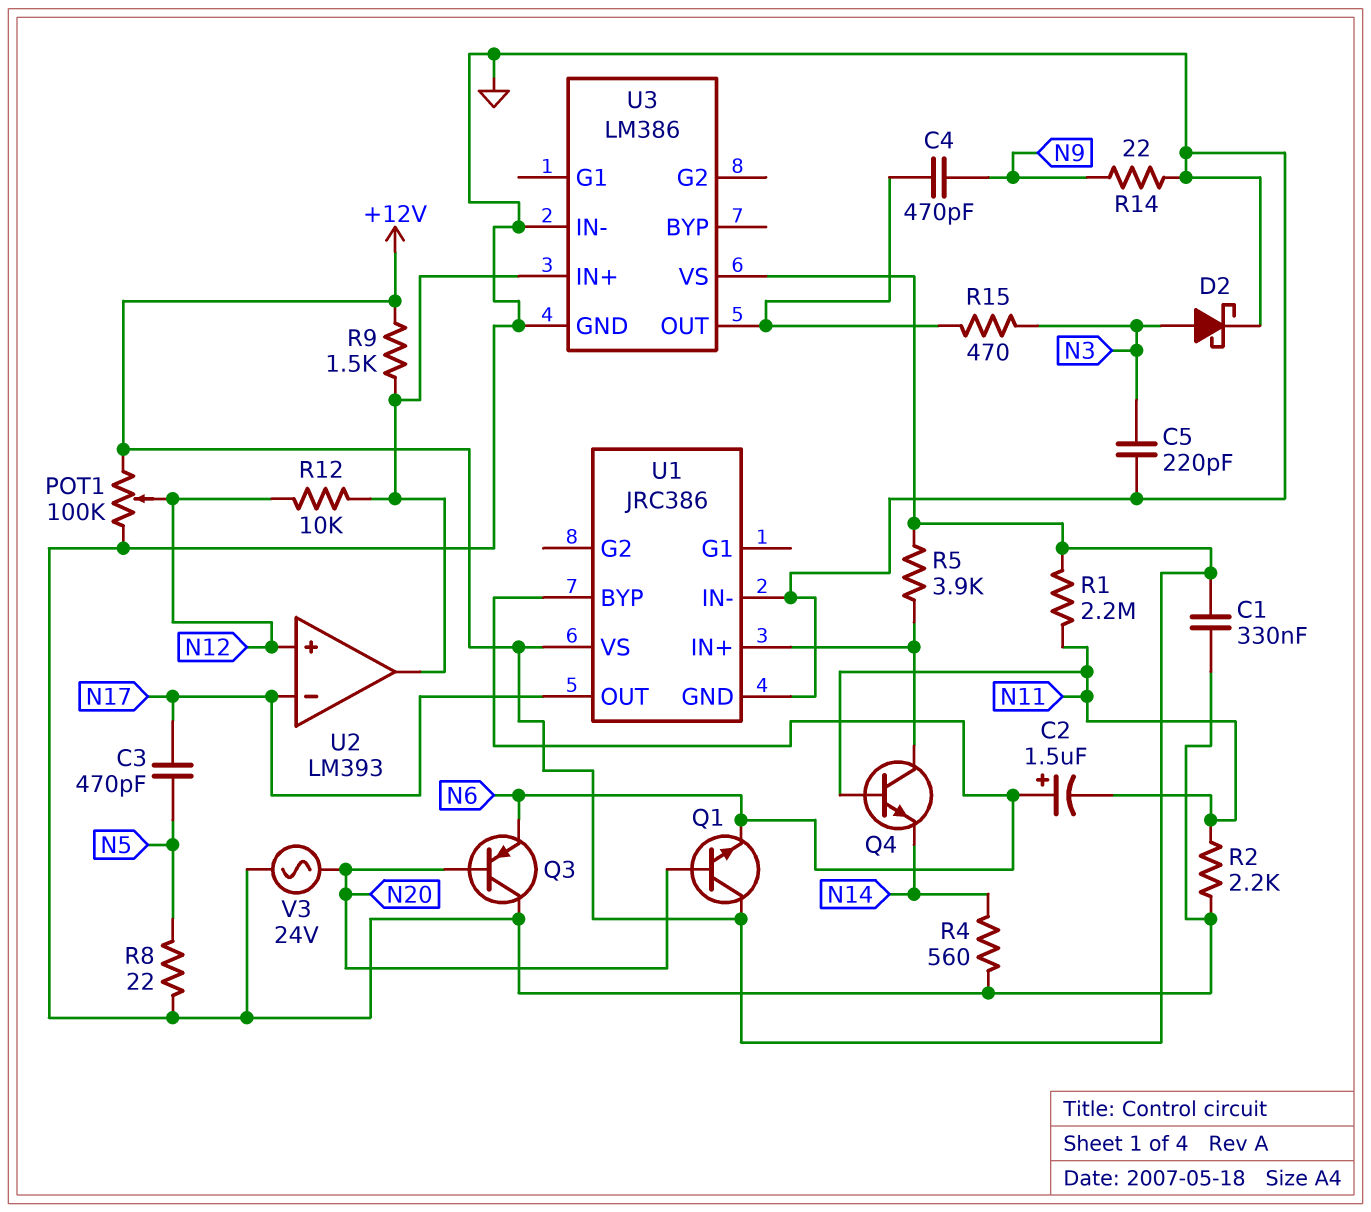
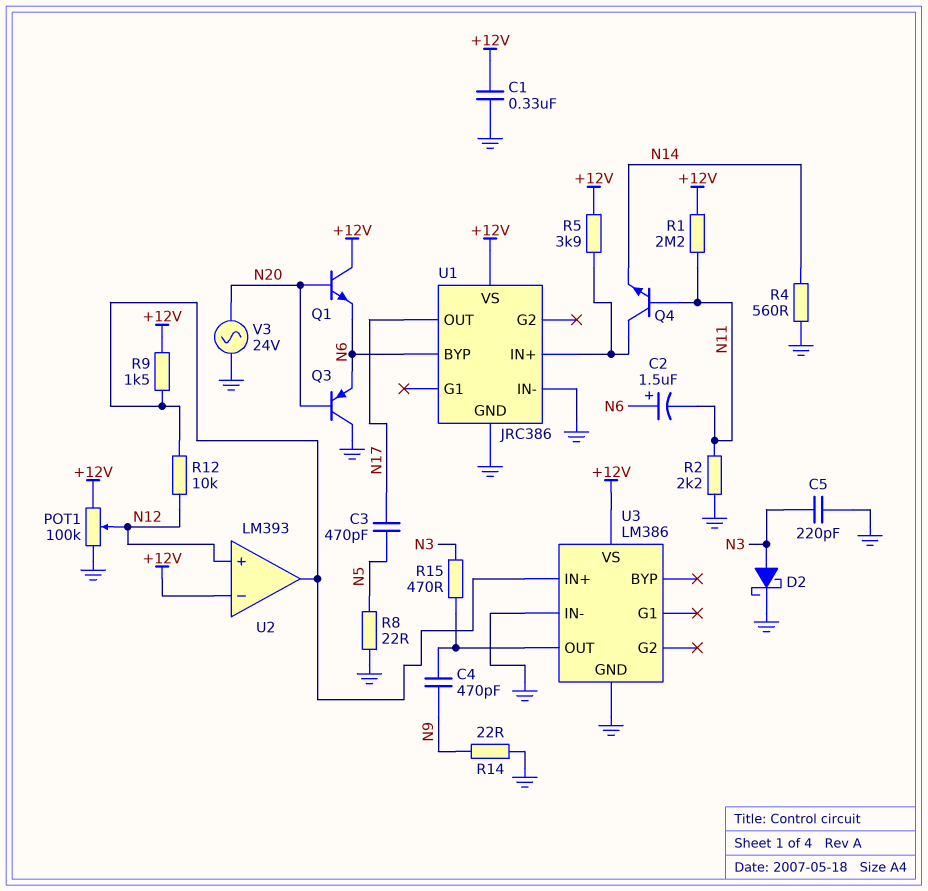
U2 pin in-: N17 -> +12V

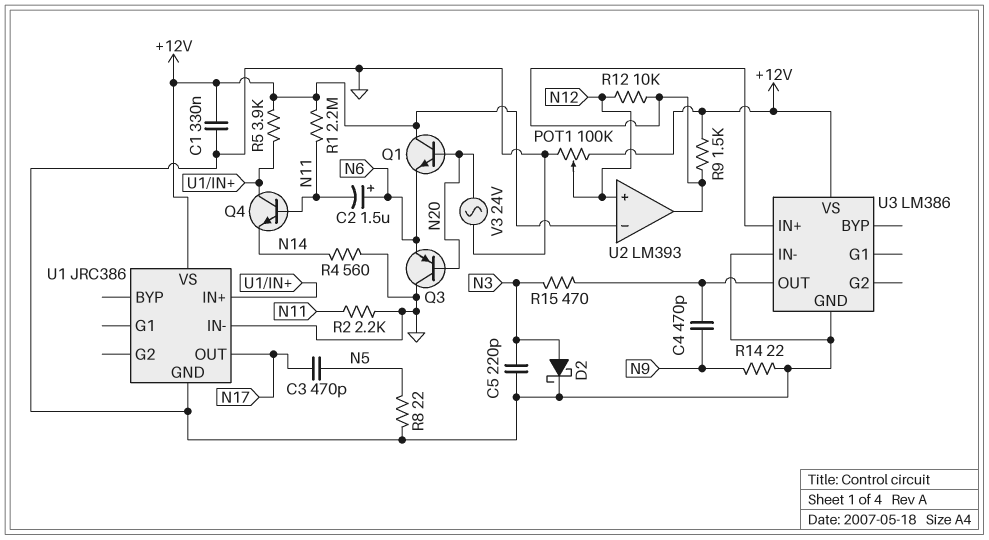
U1 pin BYP: N6 -> none

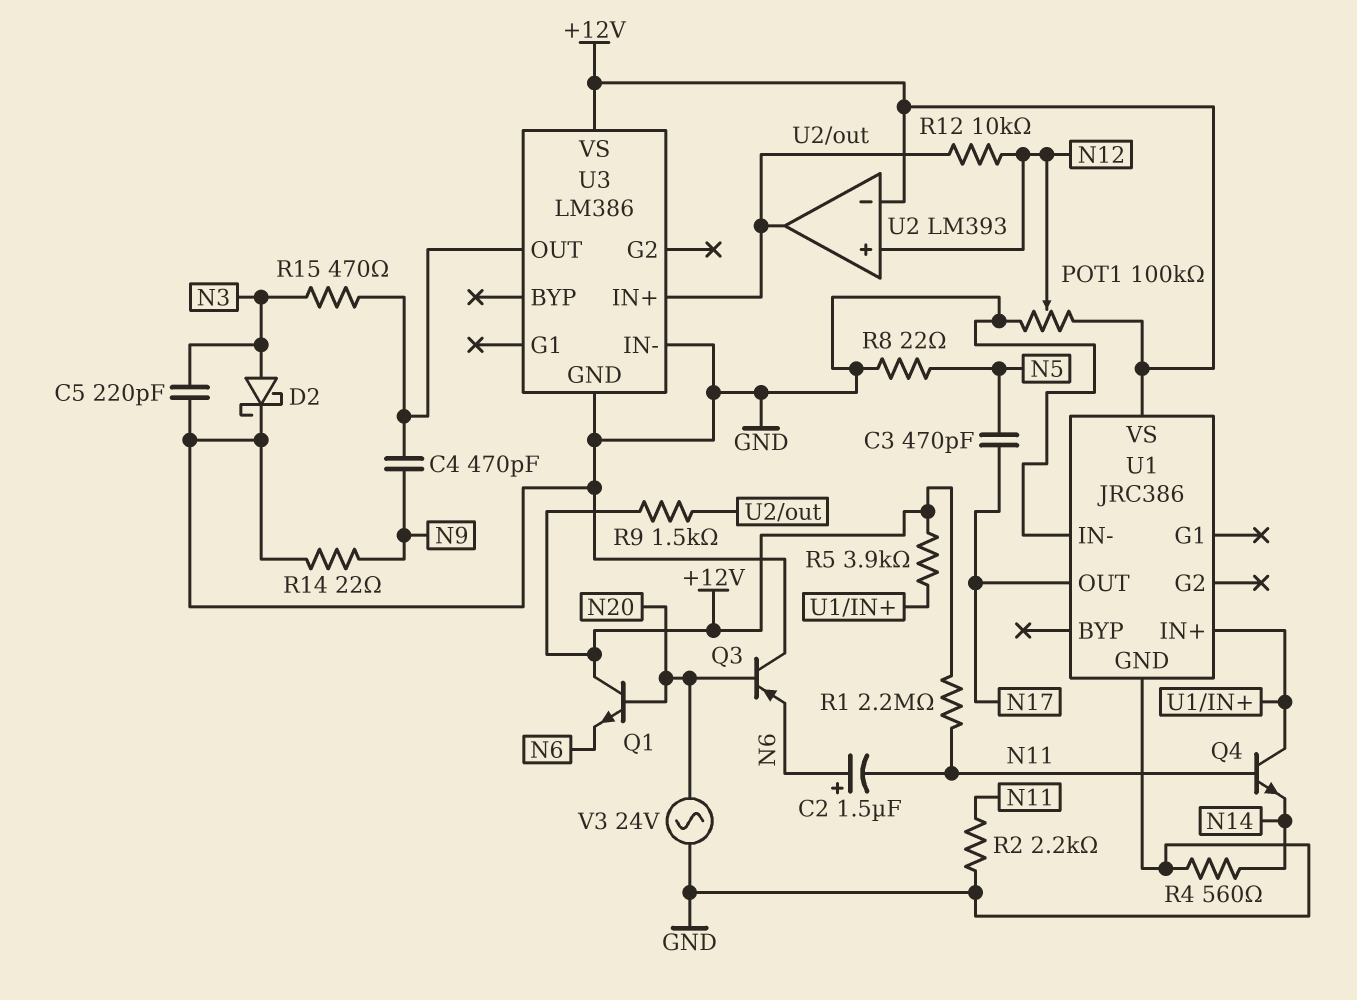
C1: 330nF (+12V, GND) -> none

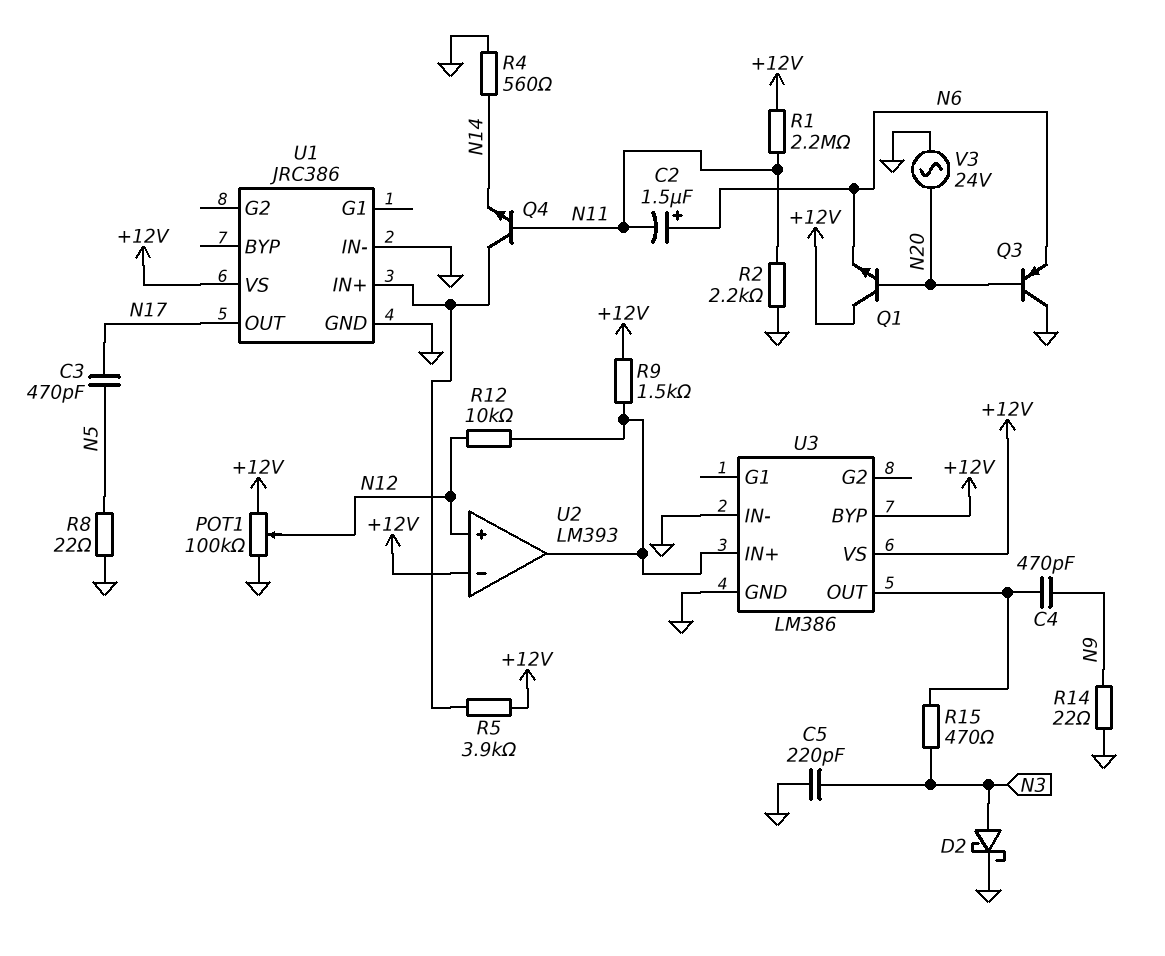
U3 pin BYP: none -> +12V

